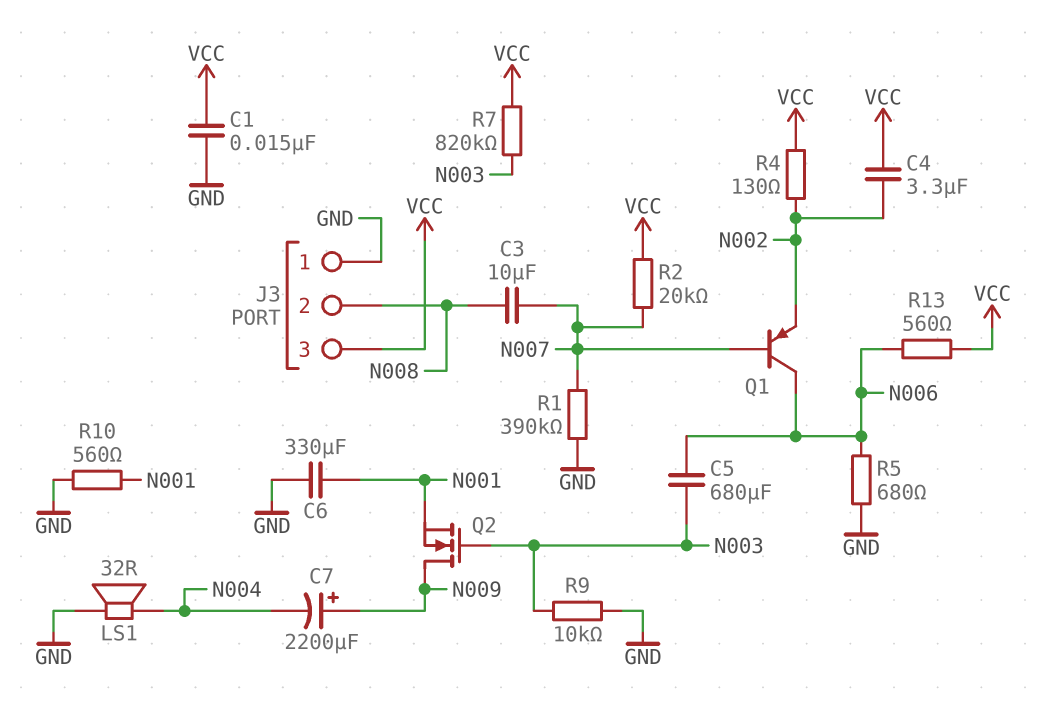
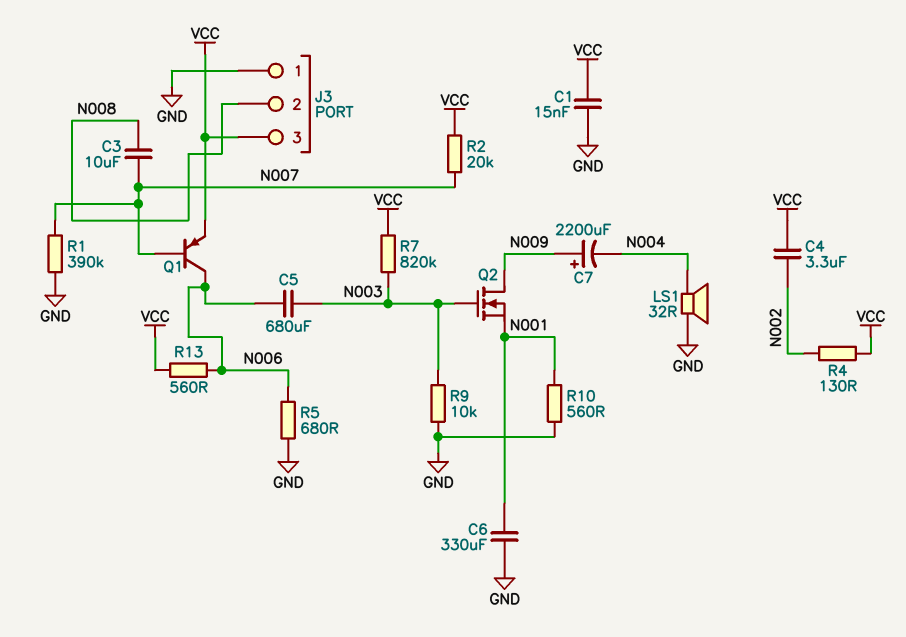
Q1: PNP (B N007, C N006, E N002) -> PNP (B N007, C N006, E VCC)

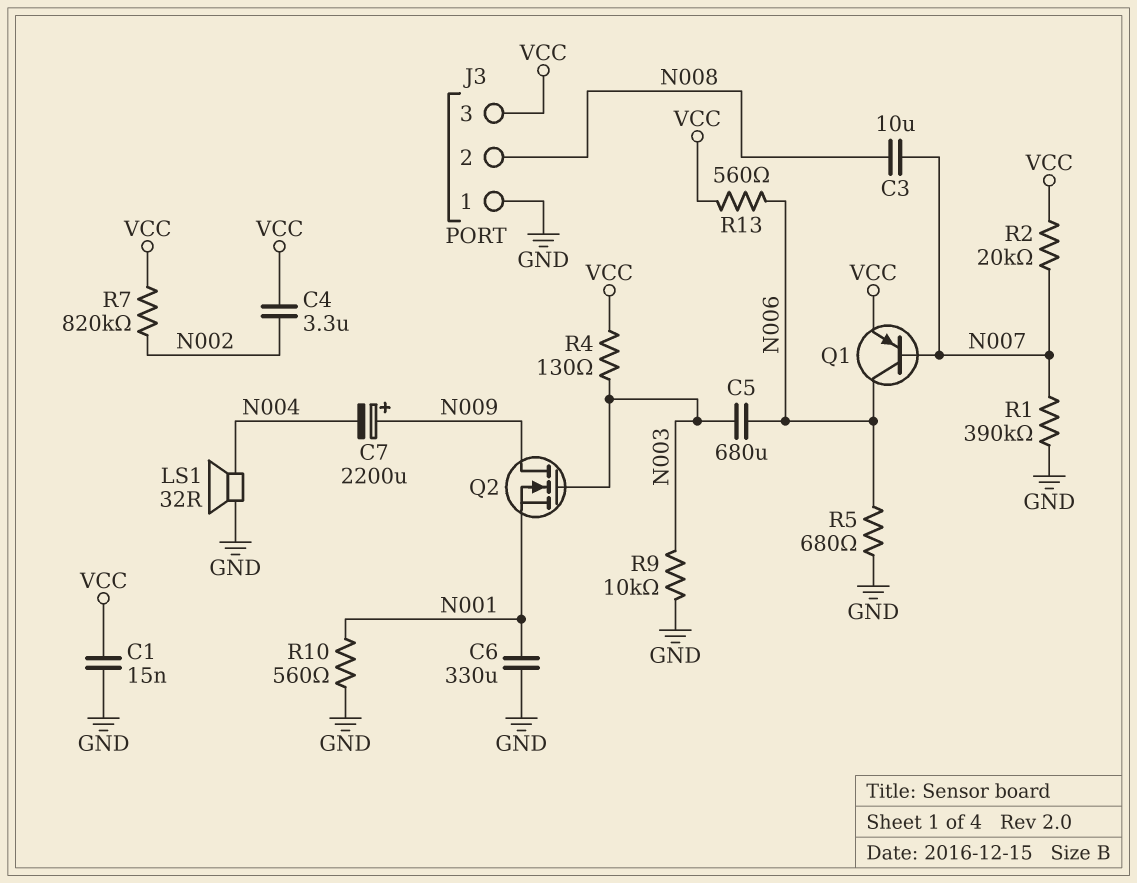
R4: 130 (N002, VCC) -> 130 (N003, VCC)
R7: 820k (N003, VCC) -> 820k (N002, VCC)

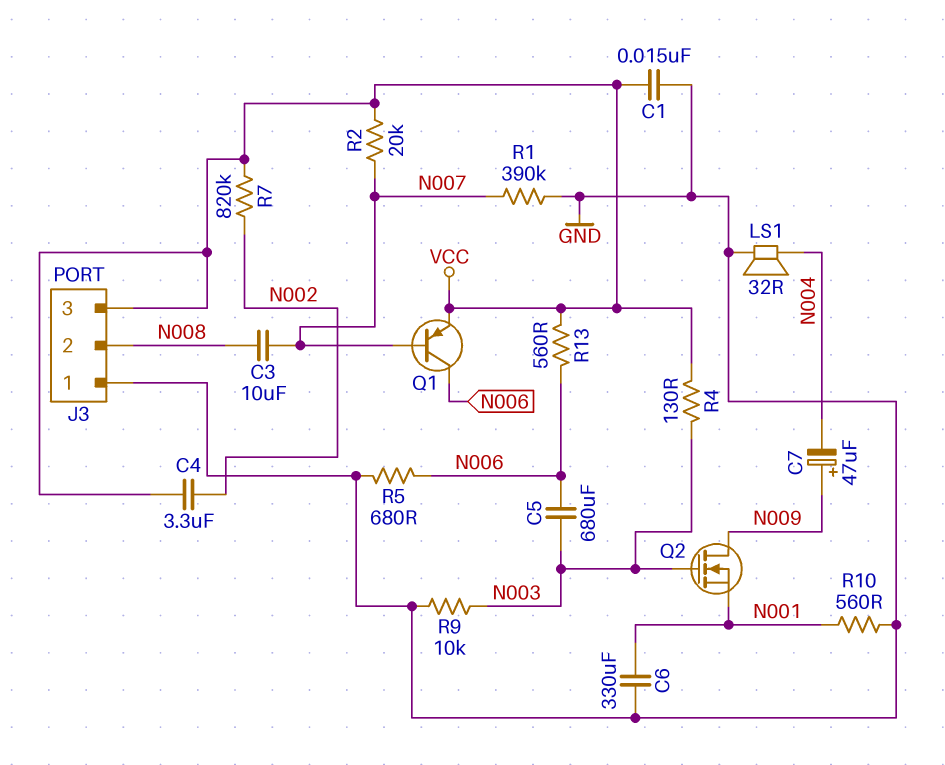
C7: 2200uF (plus N009, minus N004) -> 47uF (plus N009, minus N004)

